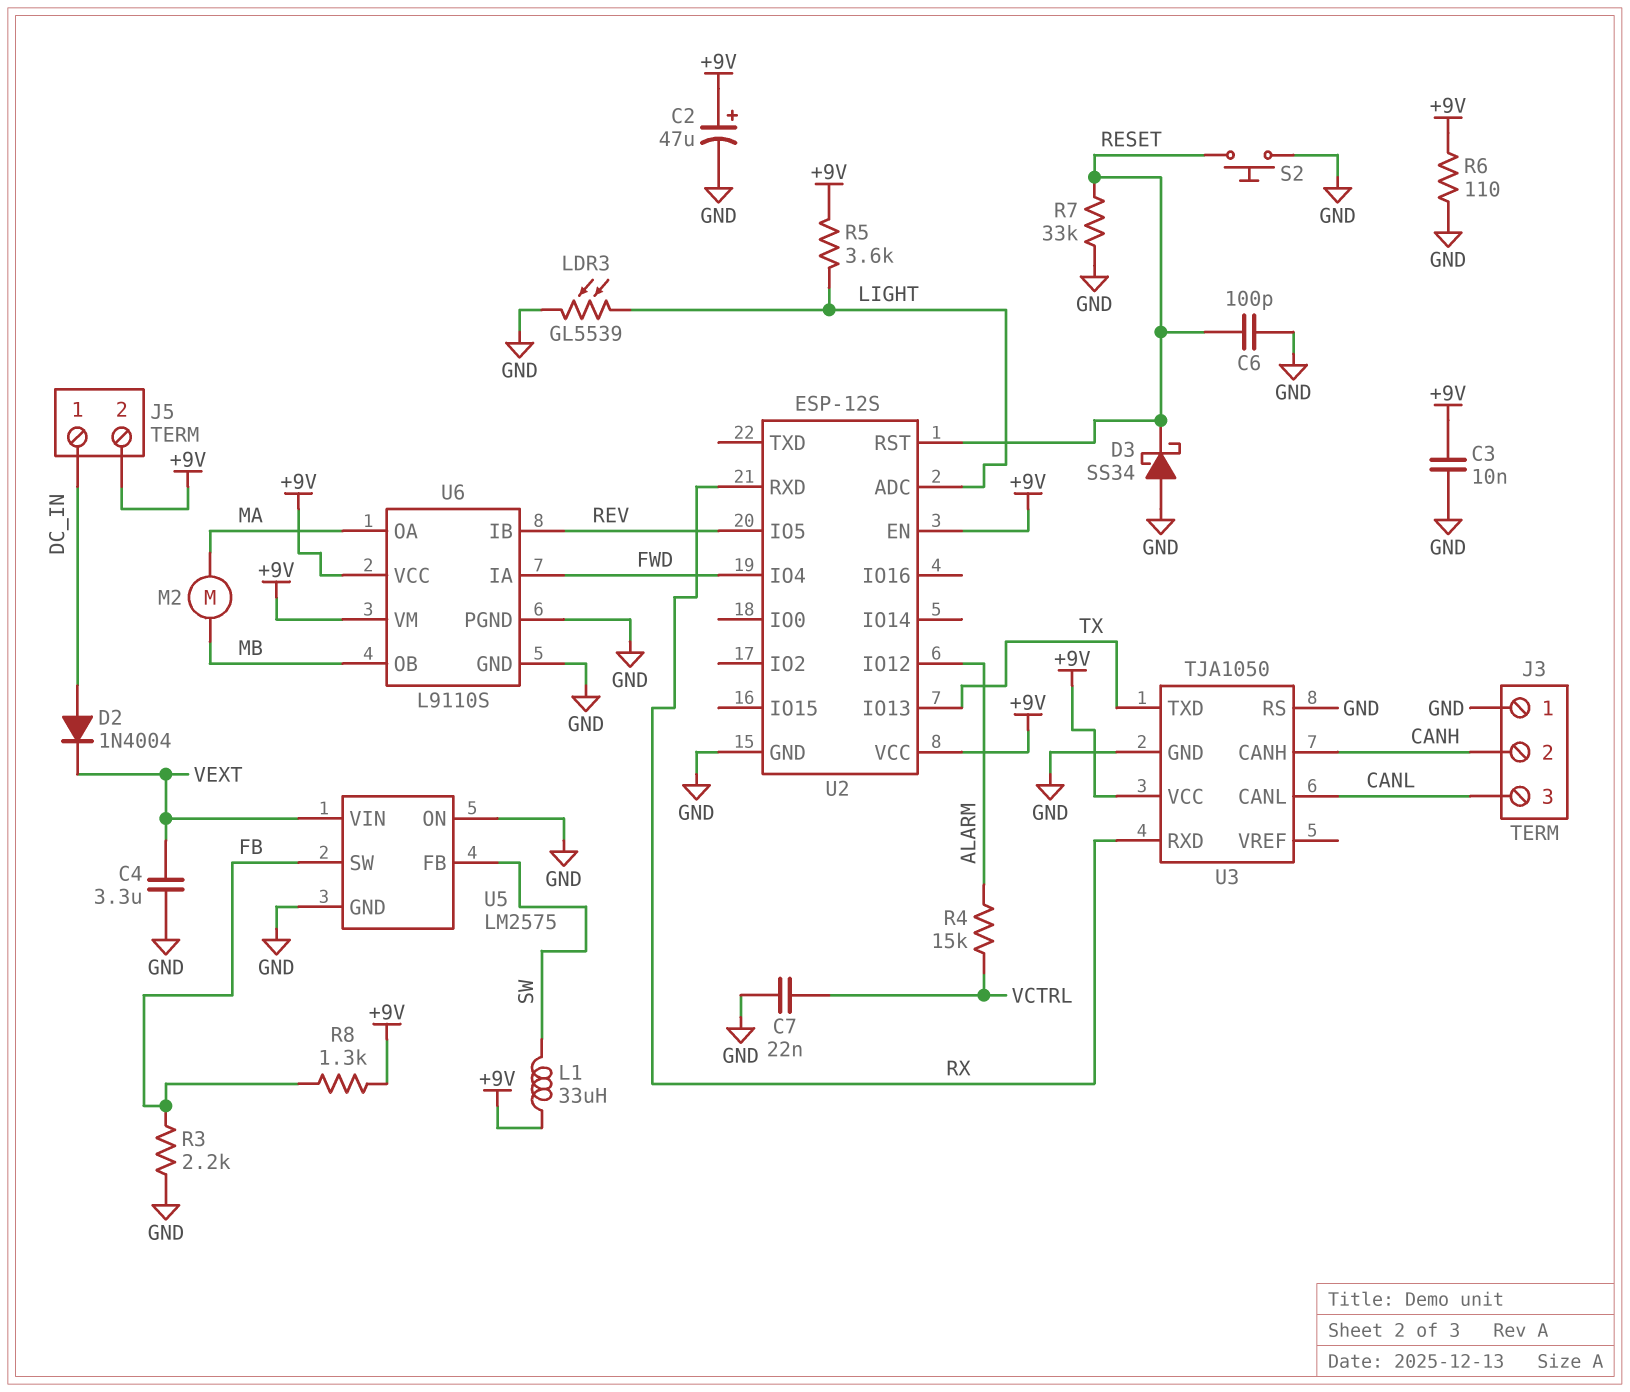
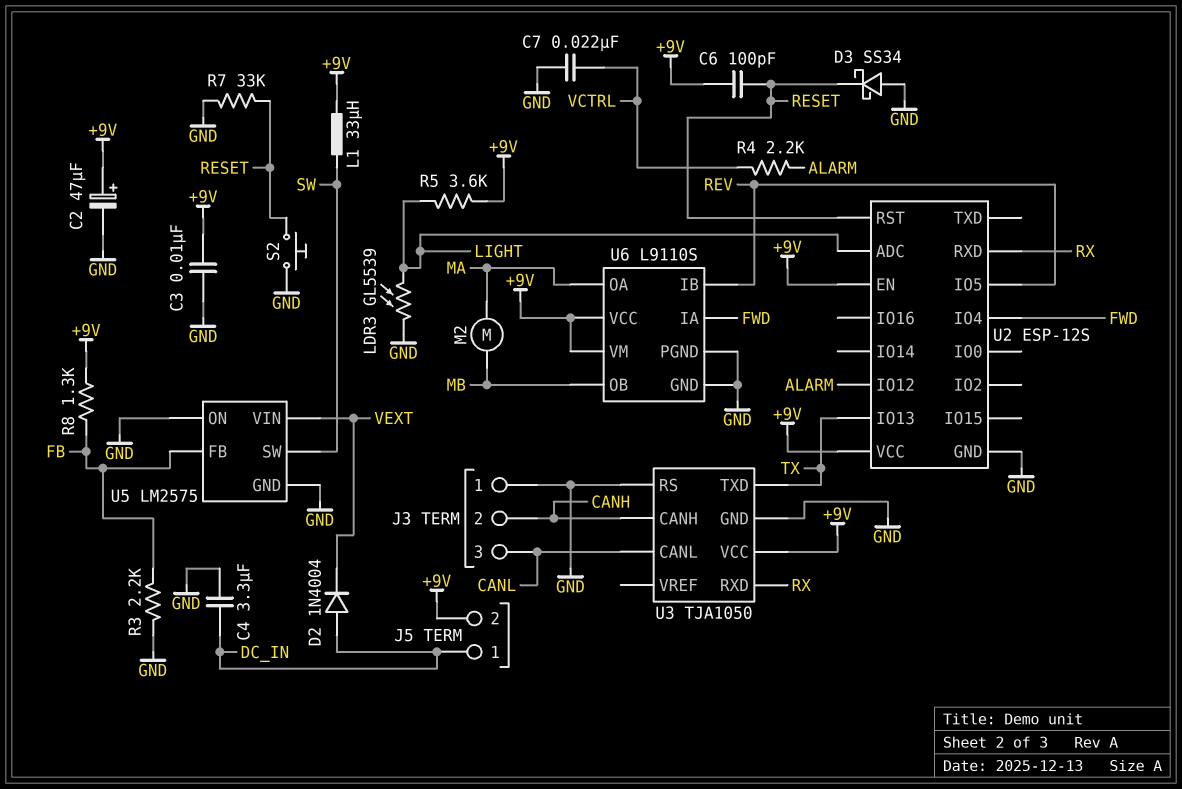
C4: 3.3uF (GND, VEXT) -> 3.3uF (DC_IN, GND)
C6: 100pF (GND, RESET) -> 100pF (+9V, RESET)
R4: 15k (ALARM, VCTRL) -> 2.2k (ALARM, VCTRL)
R6: 110 (+9V, GND) -> none
U5 pin FB: SW -> FB
U5 pin SW: FB -> SW

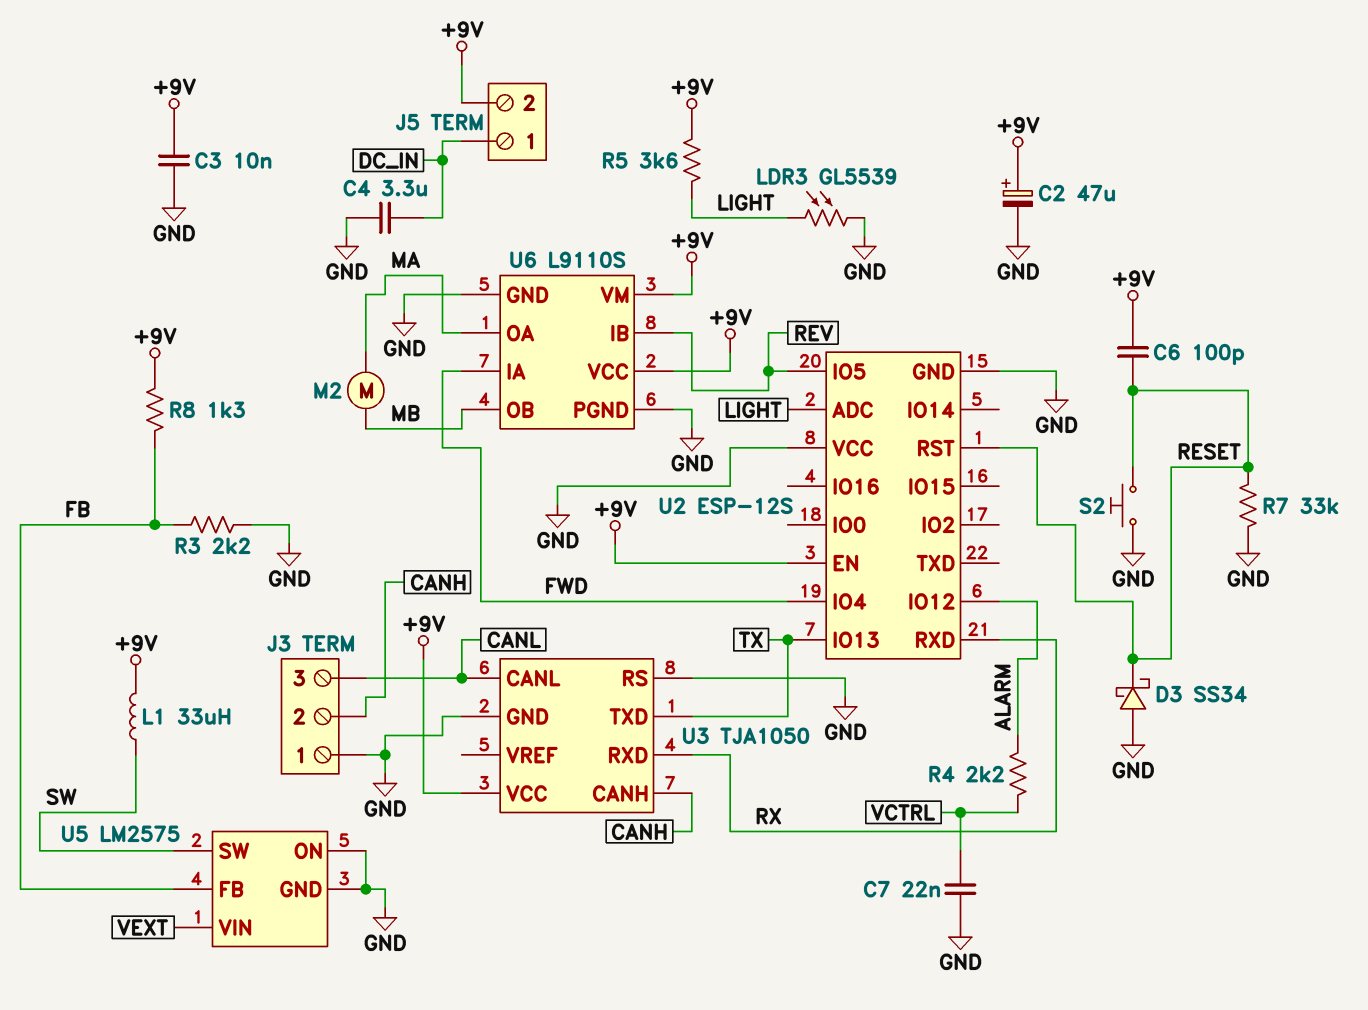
D2: diode 1N4004 (A DC_IN, K VEXT) -> none
U2 pin VCC: +9V -> GND

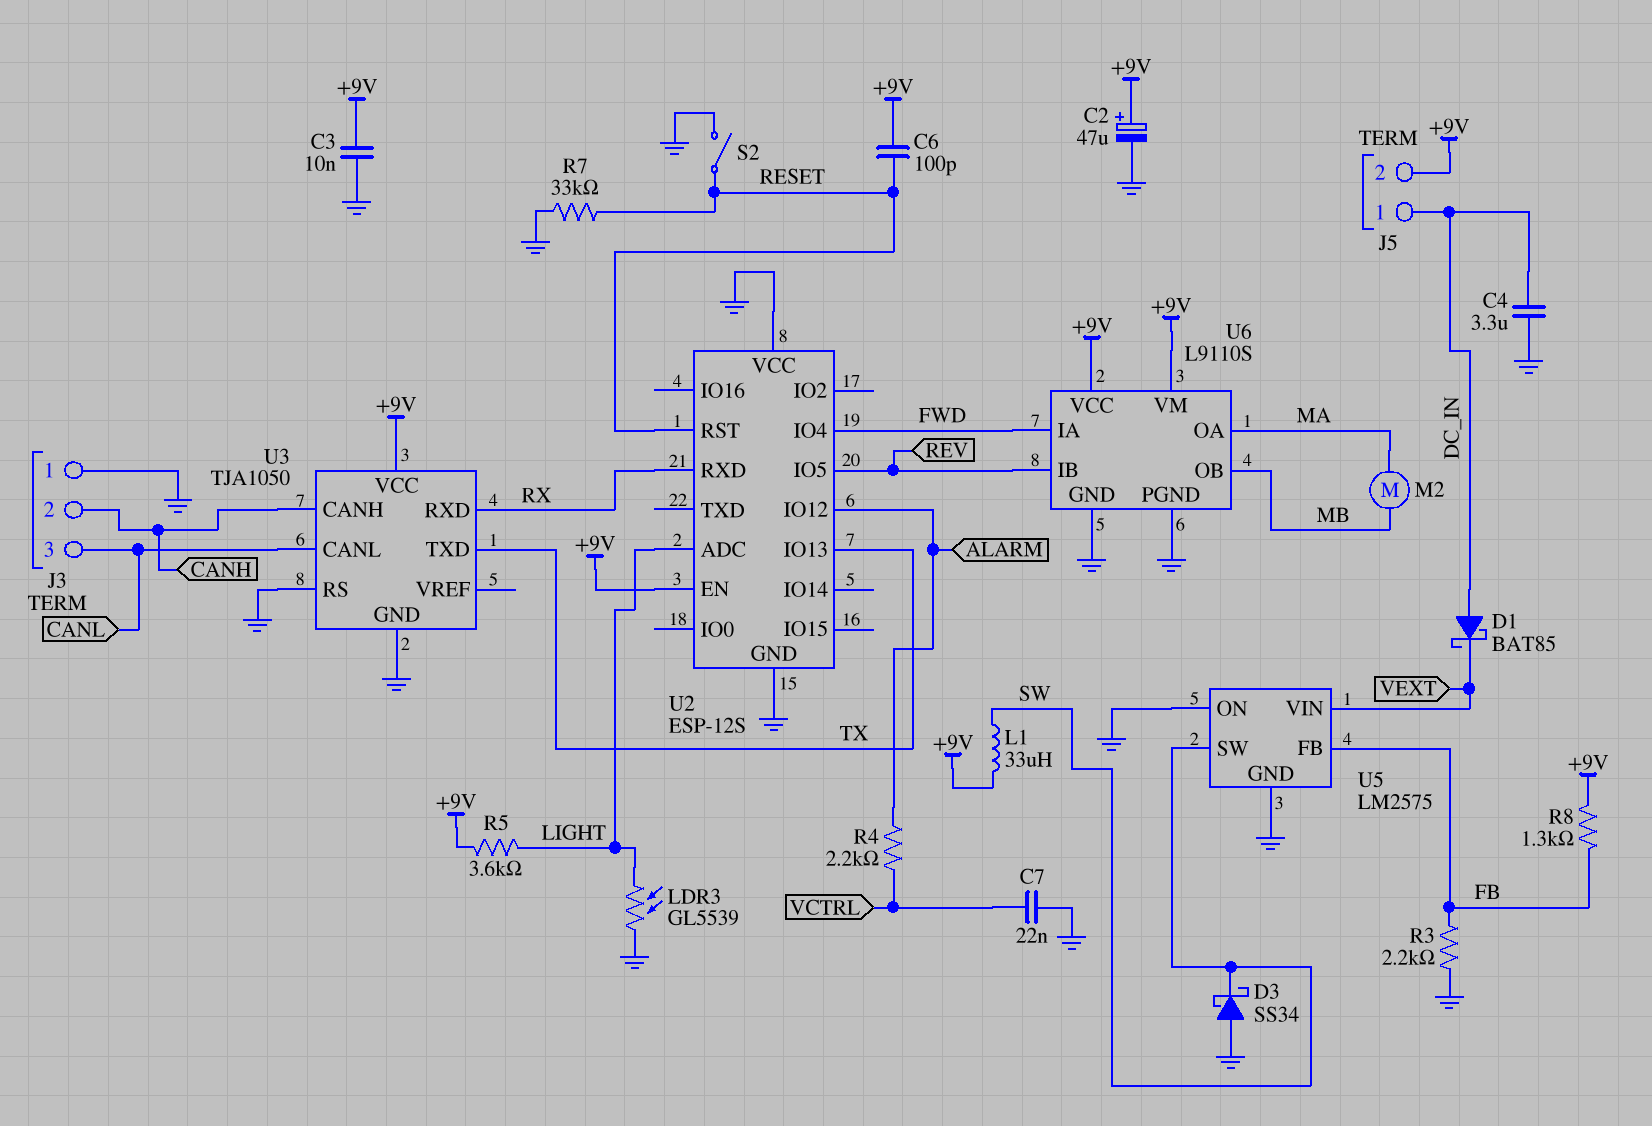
D1: none -> schottky BAT85 (A DC_IN, K VEXT)
D3: schottky SS34 (A GND, K RESET) -> schottky SS34 (A GND, K SW)
S2: button (GND, RESET) -> switch (GND, RESET)

